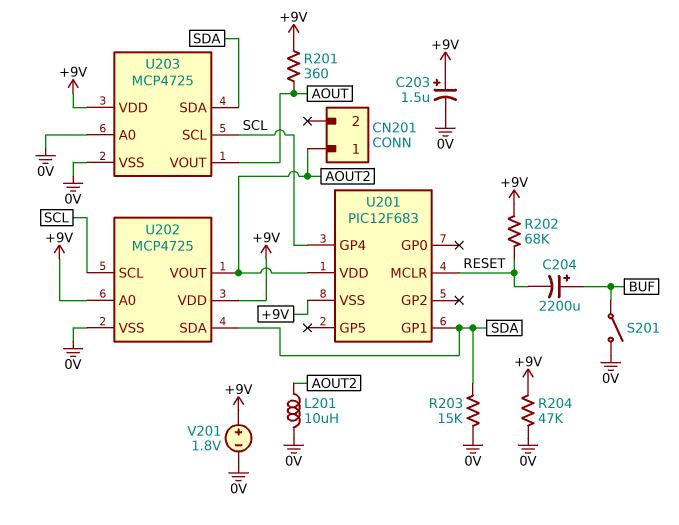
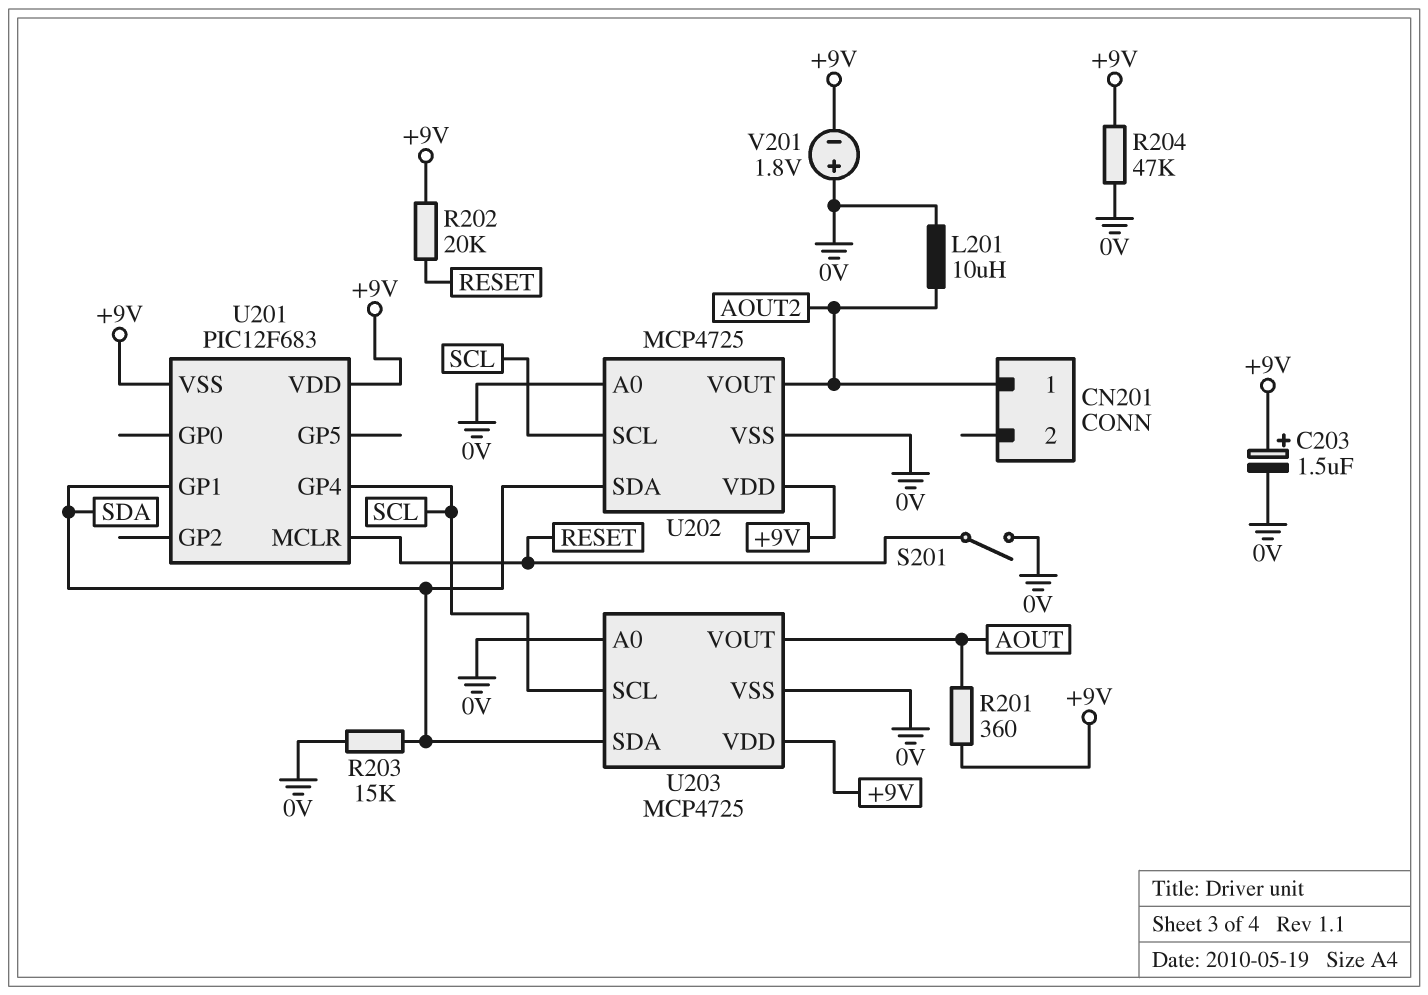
C204: 2200uF (plus BUF, minus RESET) -> none
R202: 68k (+9V, RESET) -> 20k (+9V, RESET)
S201: switch (0V, BUF) -> switch (0V, RESET)
U201 pin VDD: AOUT2 -> +9V
U202 pin A0: +9V -> 0V
V201: 1.8V (plus +9V, minus 0V) -> 1.8V (plus 0V, minus +9V)

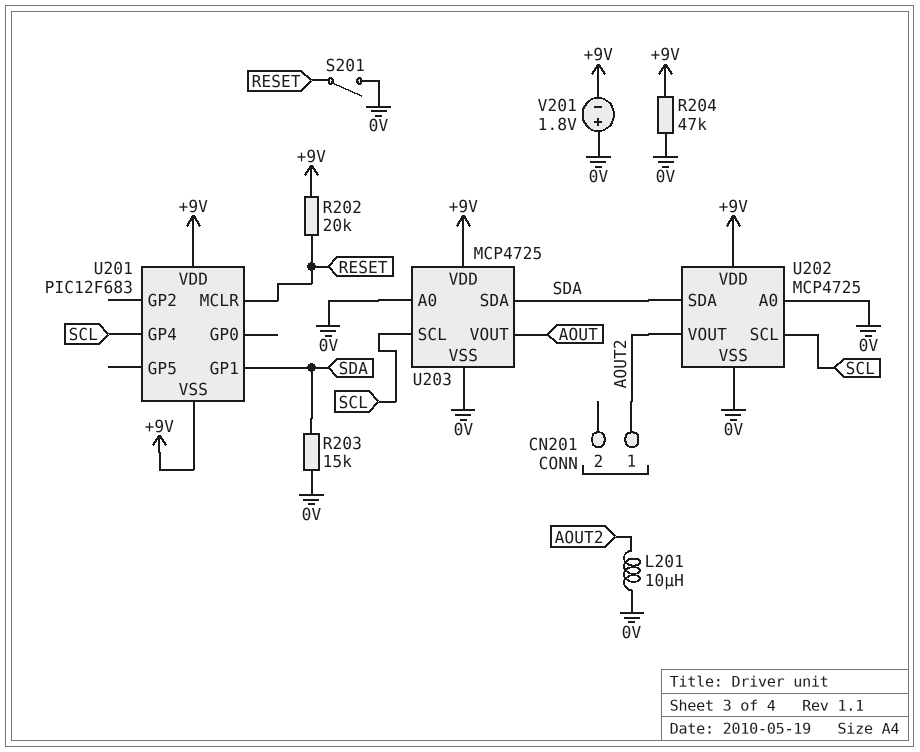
C203: 1.5uF (plus +9V, minus 0V) -> none
R201: 360 (+9V, AOUT) -> none

